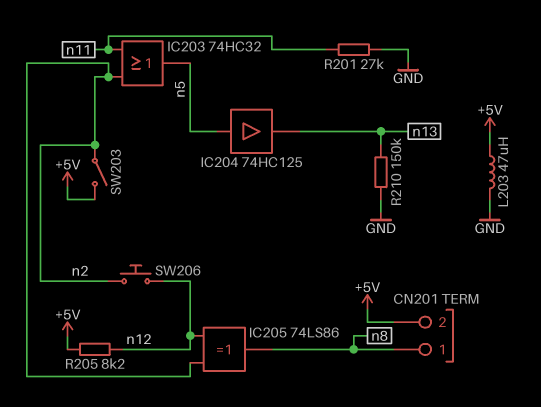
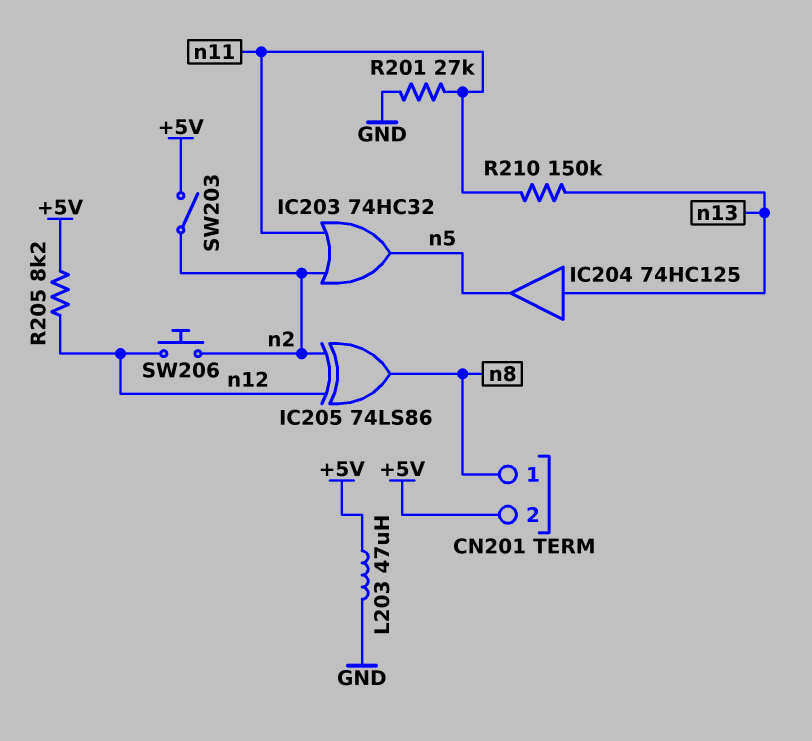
IC204: buffer 74HC125 (in n5, out n13) -> buffer 74HC125 (in n13, out n5)
R210: 150k (GND, n13) -> 150k (n11, n13)

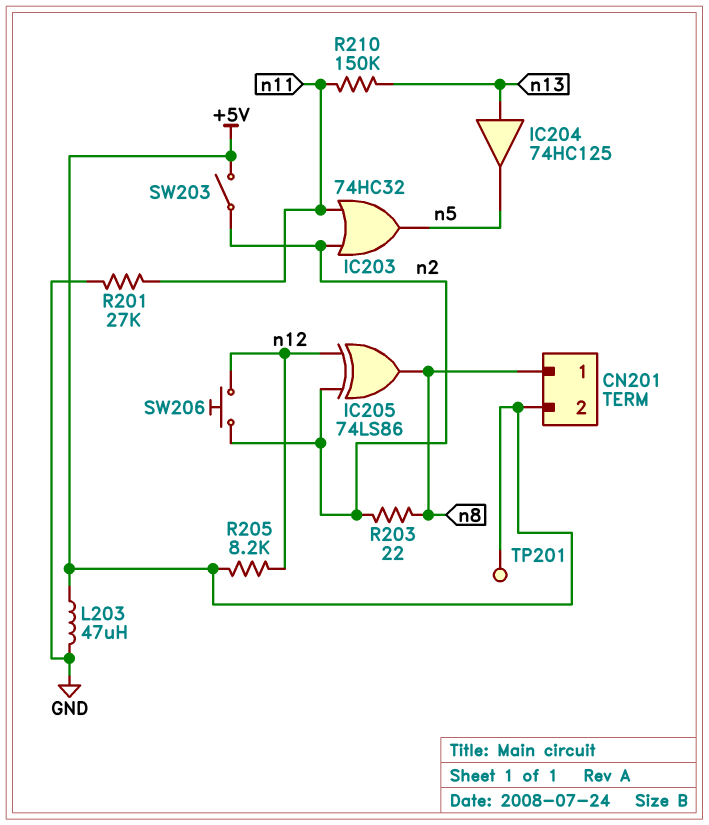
R203: none -> 22 (n2, n8)
TP201: none -> test point (+5V)

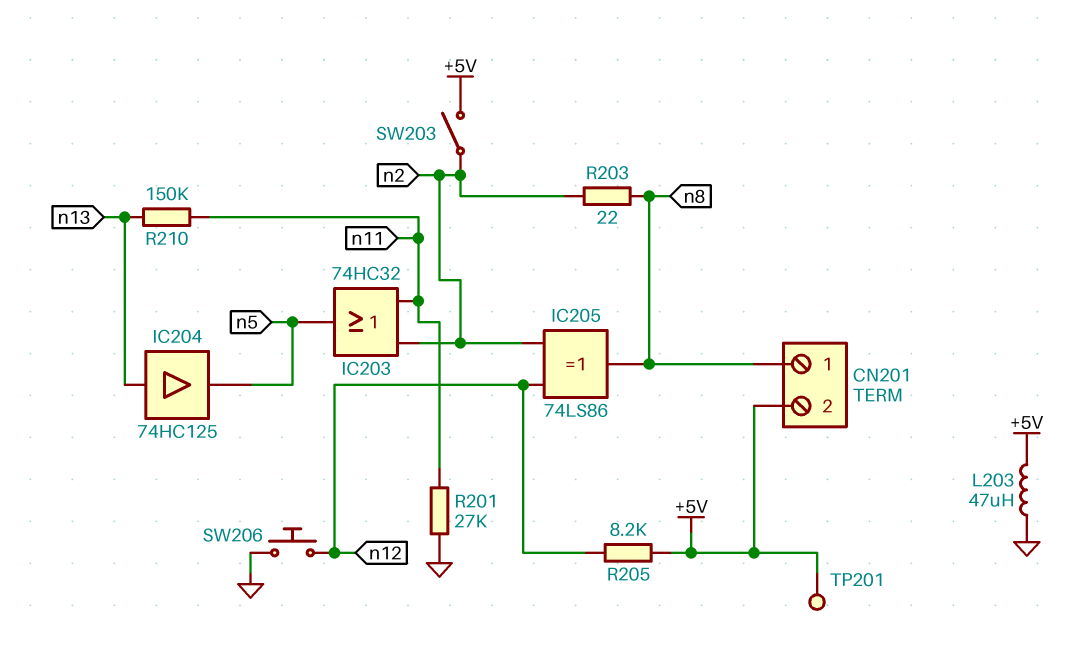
SW206: button (n2, n12) -> button (GND, n12)

